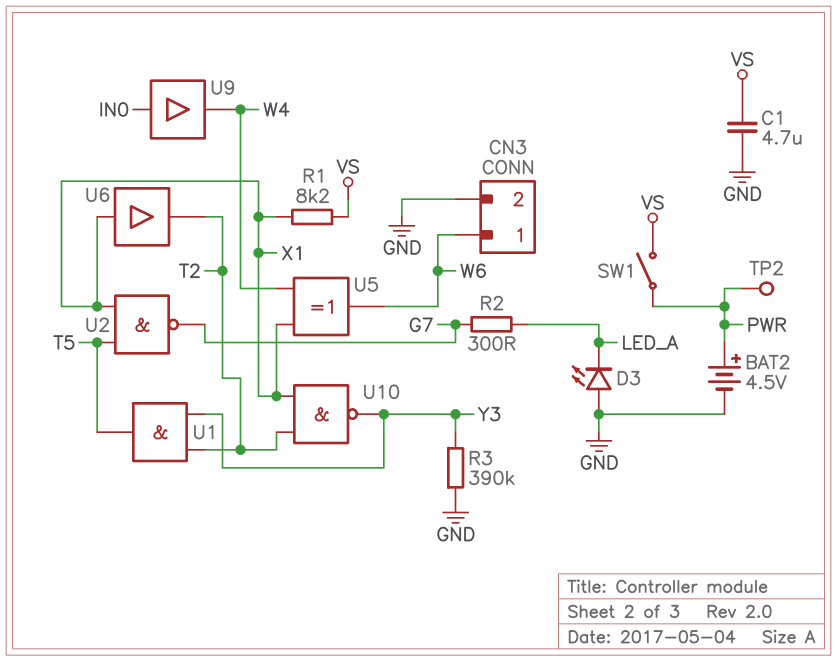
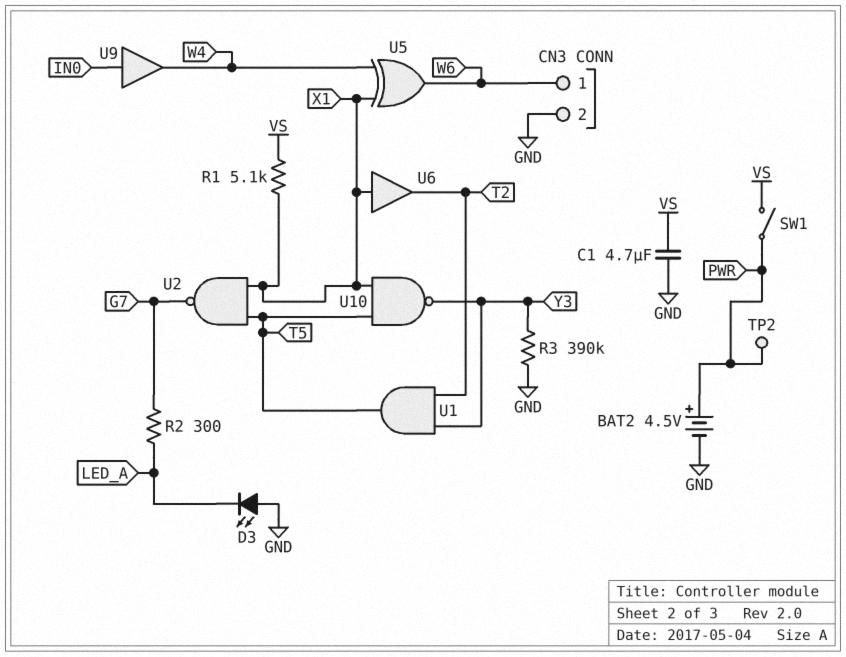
R1: 8.2k (VS, X1) -> 5.1k (VS, X1)
U10: NAND (in T2, in X1, out Y3) -> NAND (in T5, in X1, out Y3)

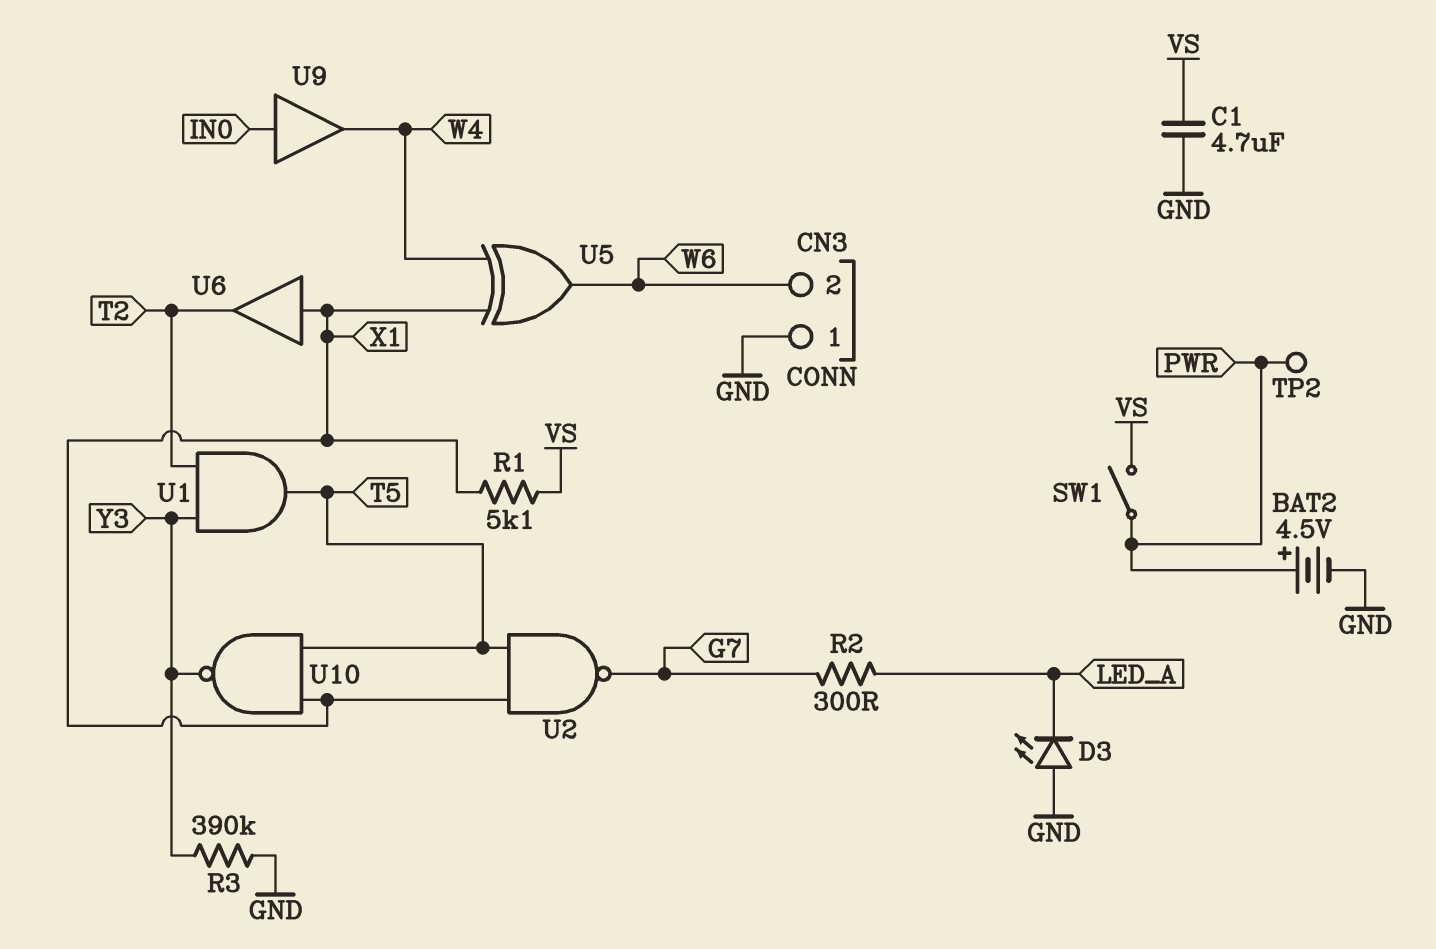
CN3 pin 1: W6 -> GND
CN3 pin 2: GND -> W6

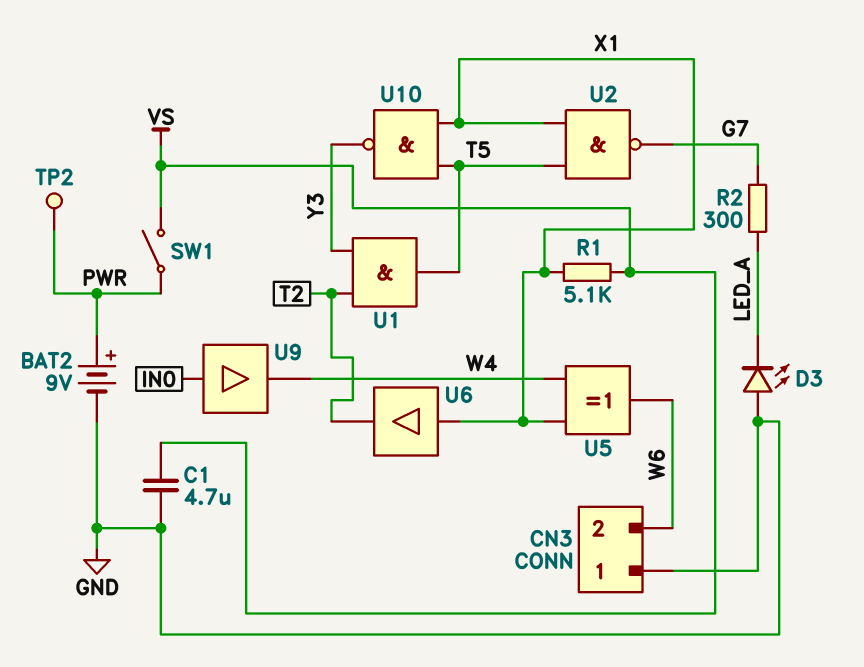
BAT2: 4.5V (plus PWR, minus GND) -> 9V (plus PWR, minus GND)
R3: 390k (GND, Y3) -> none

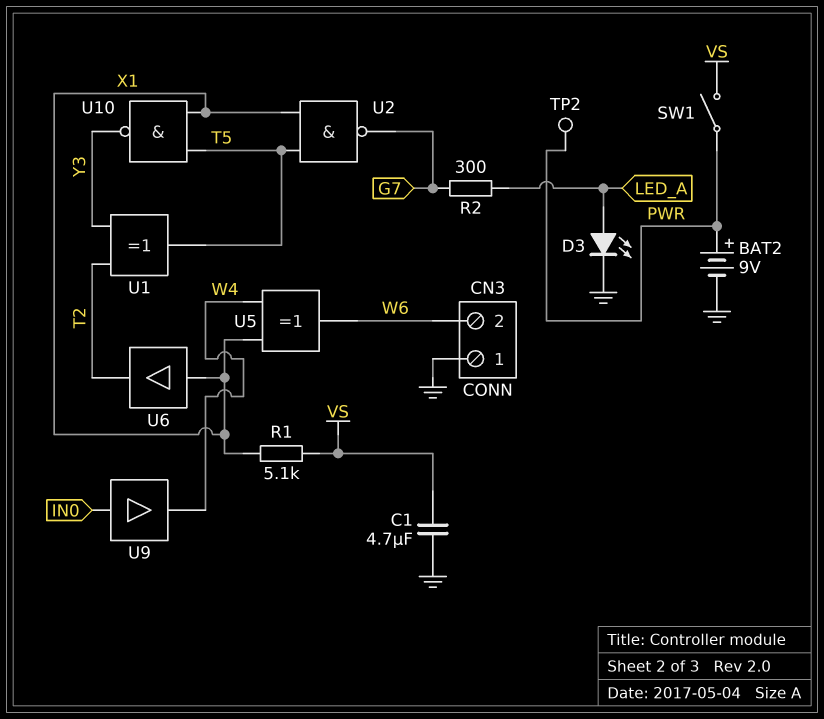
D3: LED (A GND, K LED_A) -> LED (A LED_A, K GND)
U1: AND (in T2, in Y3, out T5) -> XOR (in T2, in Y3, out T5)

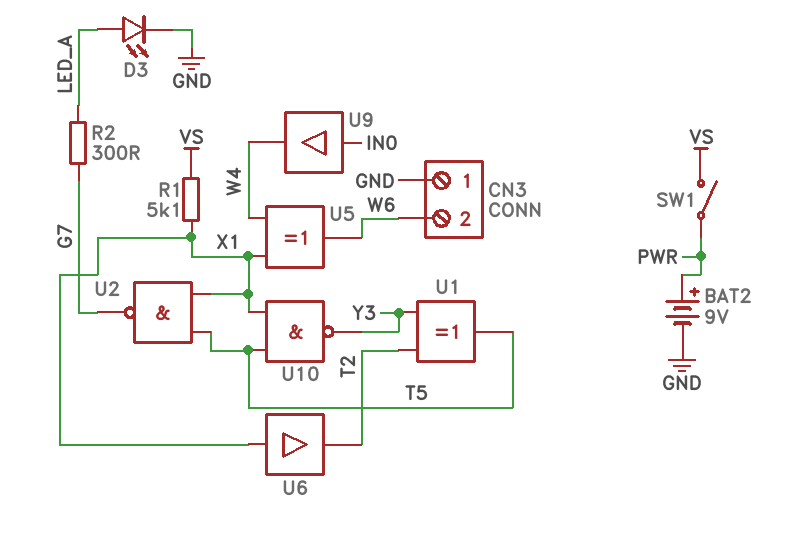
C1: 4.7uF (GND, VS) -> none
TP2: test point (PWR) -> none

